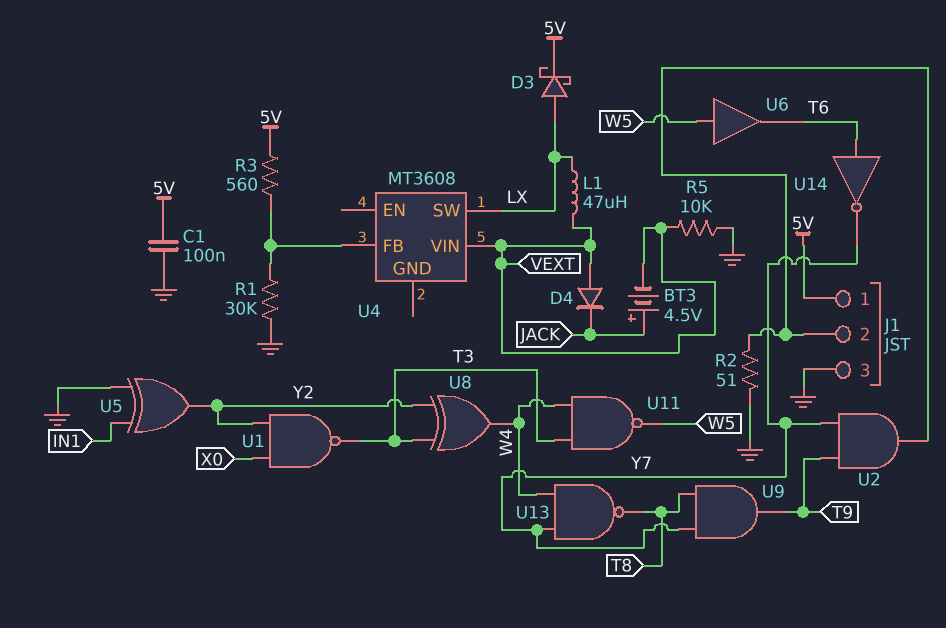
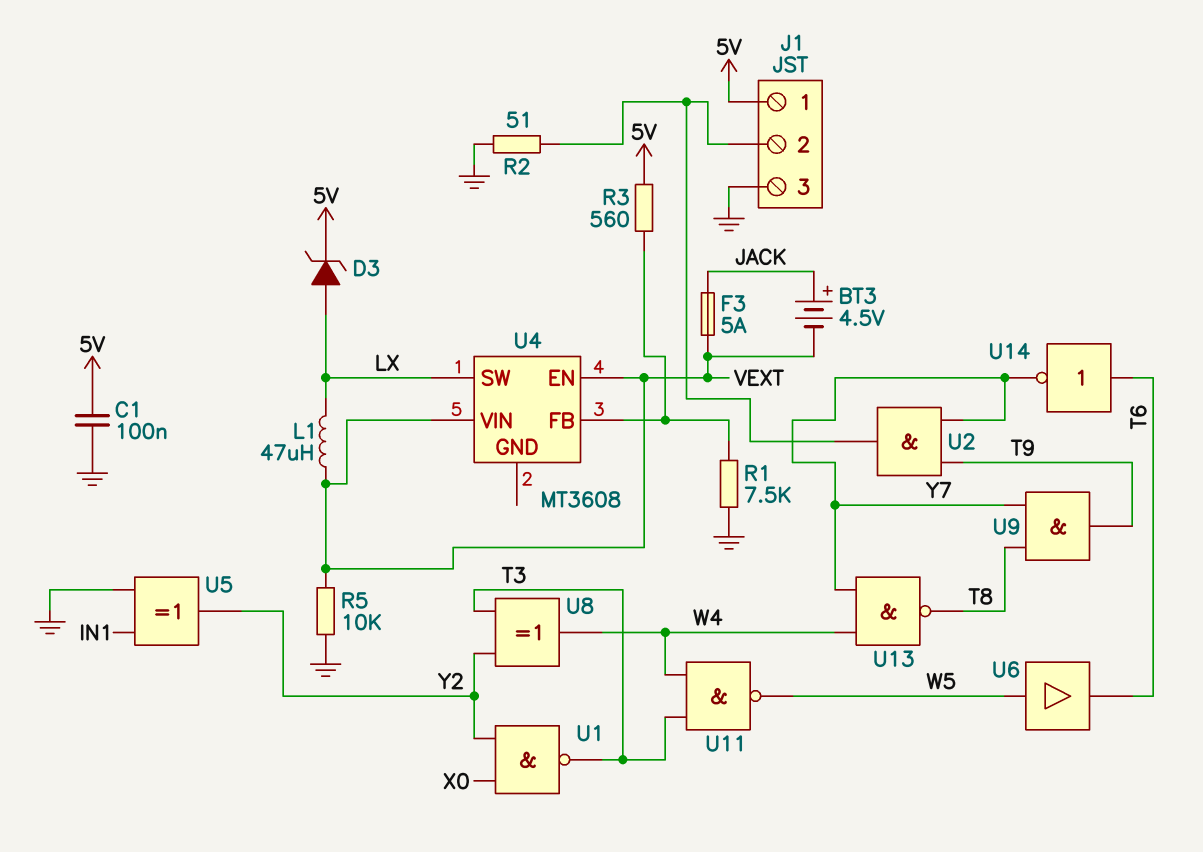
D3: schottky (A LX, K 5V) -> zener (A LX, K 5V)
D4: diode (A VEXT, K JACK) -> none
F3: none -> 5A (JACK, VEXT)
R1: 30k (GND, U4/FB) -> 7.5k (GND, U4/FB)
U4 pin EN: none -> VEXT

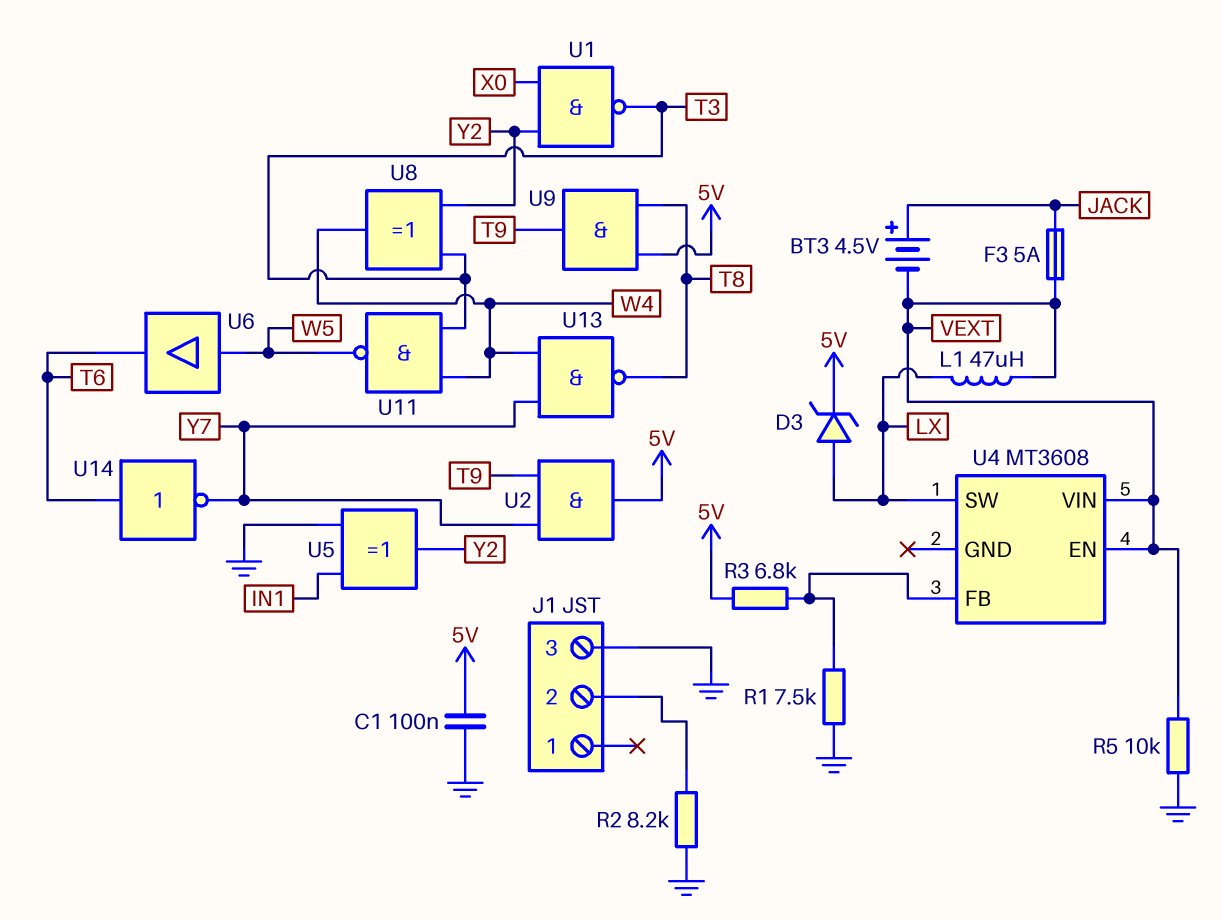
J1 pin 1: 5V -> none
R2: 51 (GND, J1/2) -> 8.2k (GND, J1/2)
R3: 560 (5V, U4/FB) -> 6.8k (5V, U4/FB)
U2: AND (in T9, in Y7, out J1/2) -> AND (in T9, in Y7, out 5V)
U9: AND (in T8, in Y7, out T9) -> AND (in 5V, in T8, out T9)

